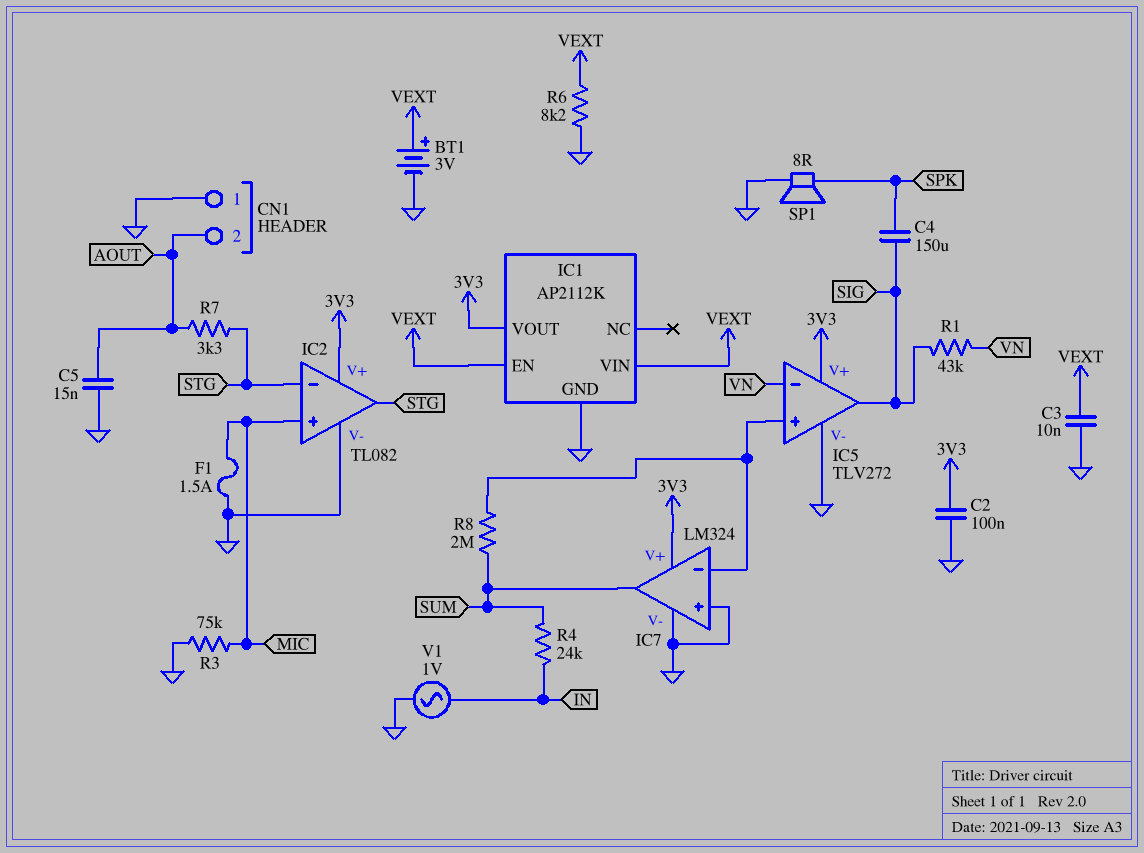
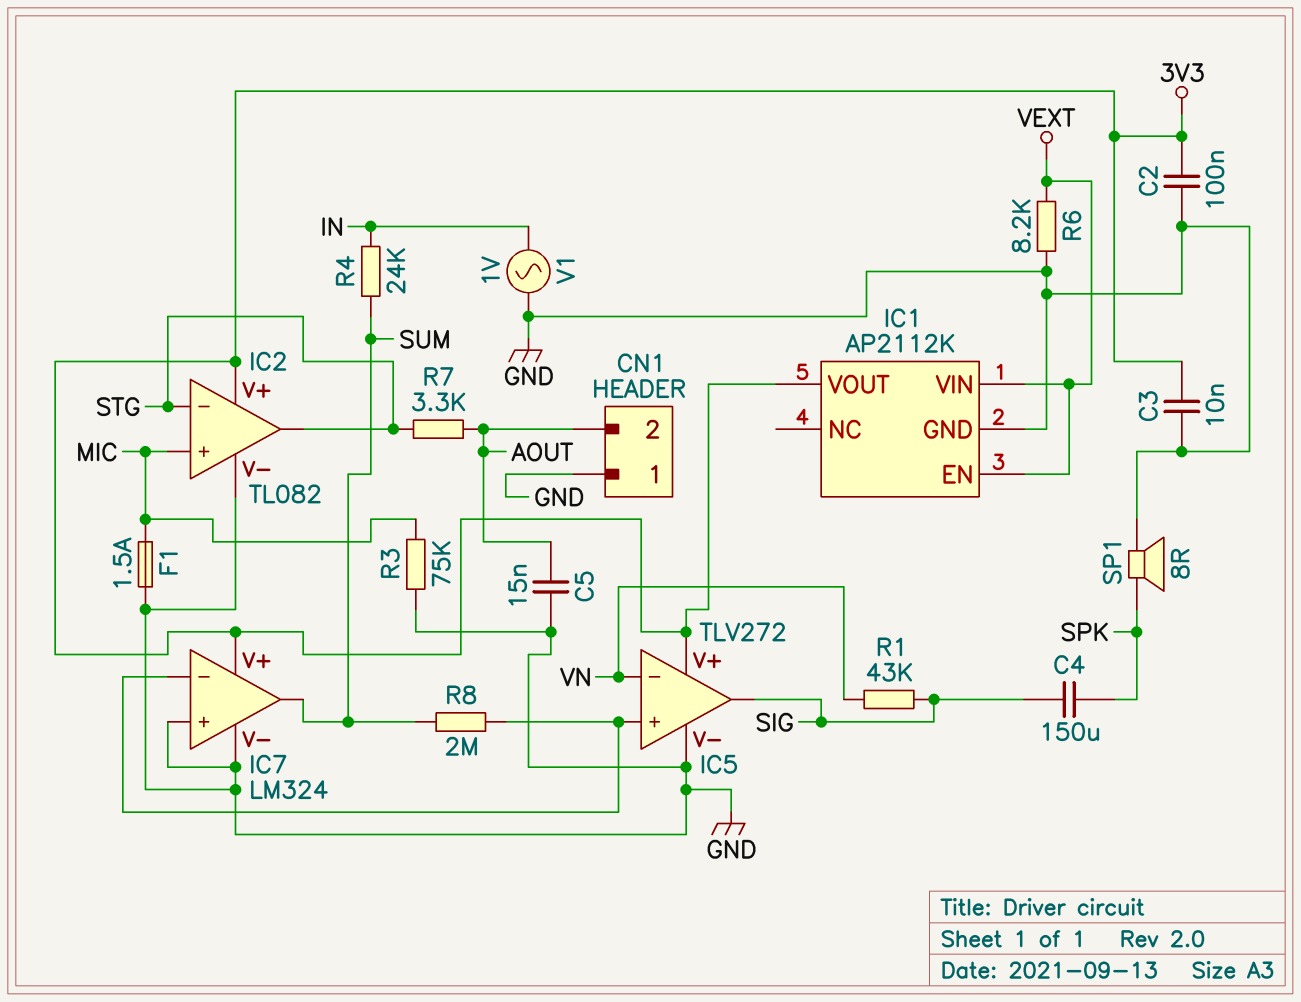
BT1: 3V (plus VEXT, minus GND) -> none
C3: 10nF (GND, VEXT) -> 10nF (3V3, GND)

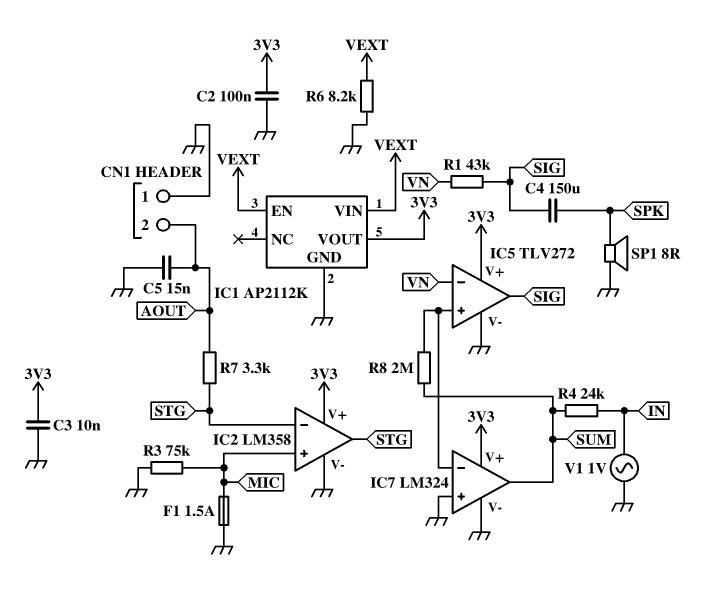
IC2: TL082 -> LM358

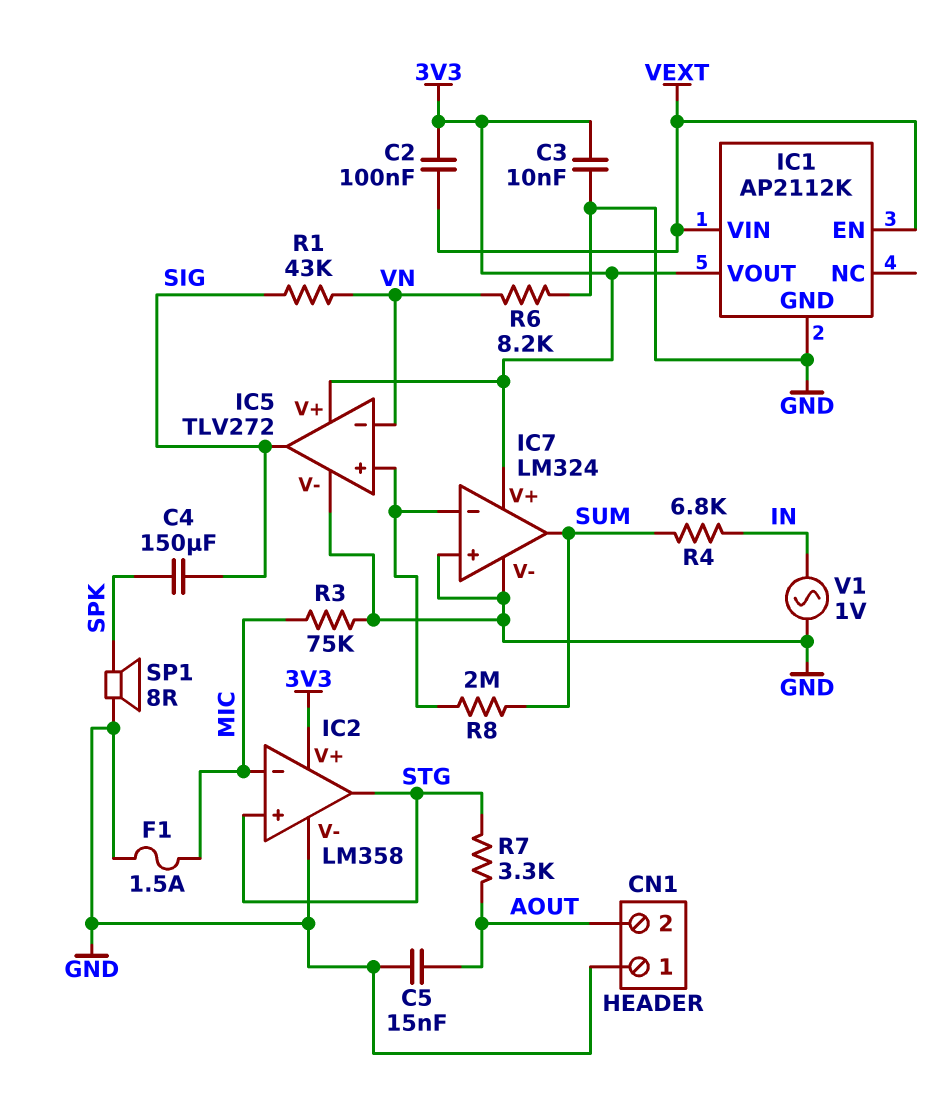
C2: 100nF (3V3, GND) -> 100nF (3V3, VEXT)
IC2 pin in+: MIC -> STG
IC2 pin in-: STG -> MIC
R4: 24k (IN, SUM) -> 6.8k (IN, SUM)
R6: 8.2k (GND, VEXT) -> 8.2k (GND, VN)

